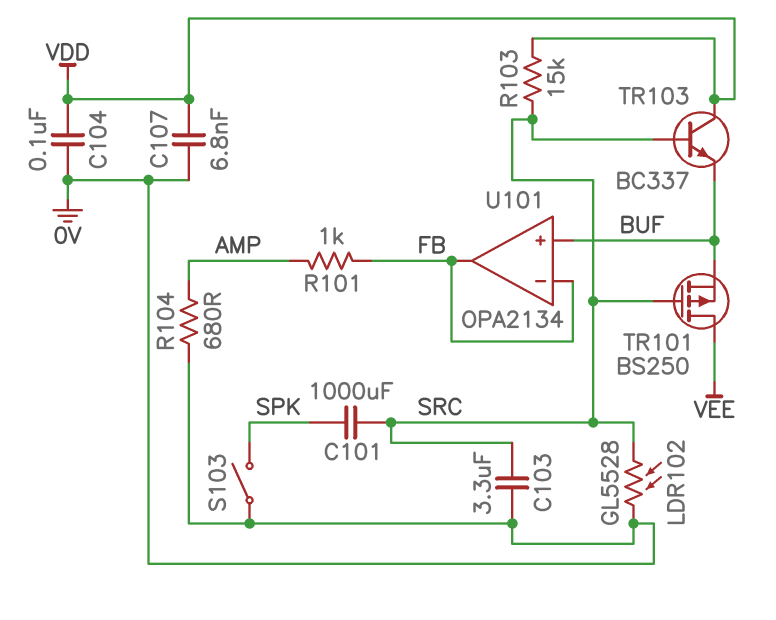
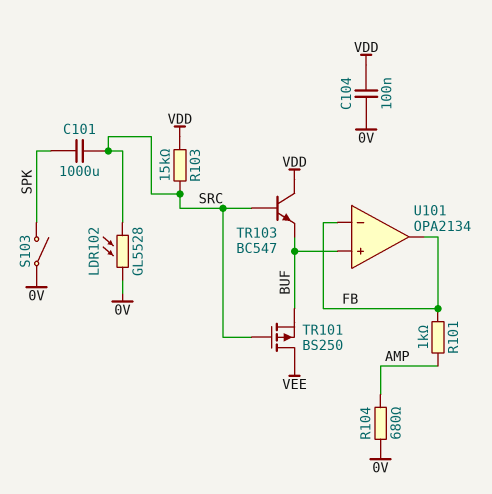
C103: 3.3uF (0V, SRC) -> none
C107: 6.8nF (0V, VDD) -> none
TR103: NPN BC337 (B SRC, C VDD, E BUF) -> NPN BC547 (B SRC, C VDD, E BUF)

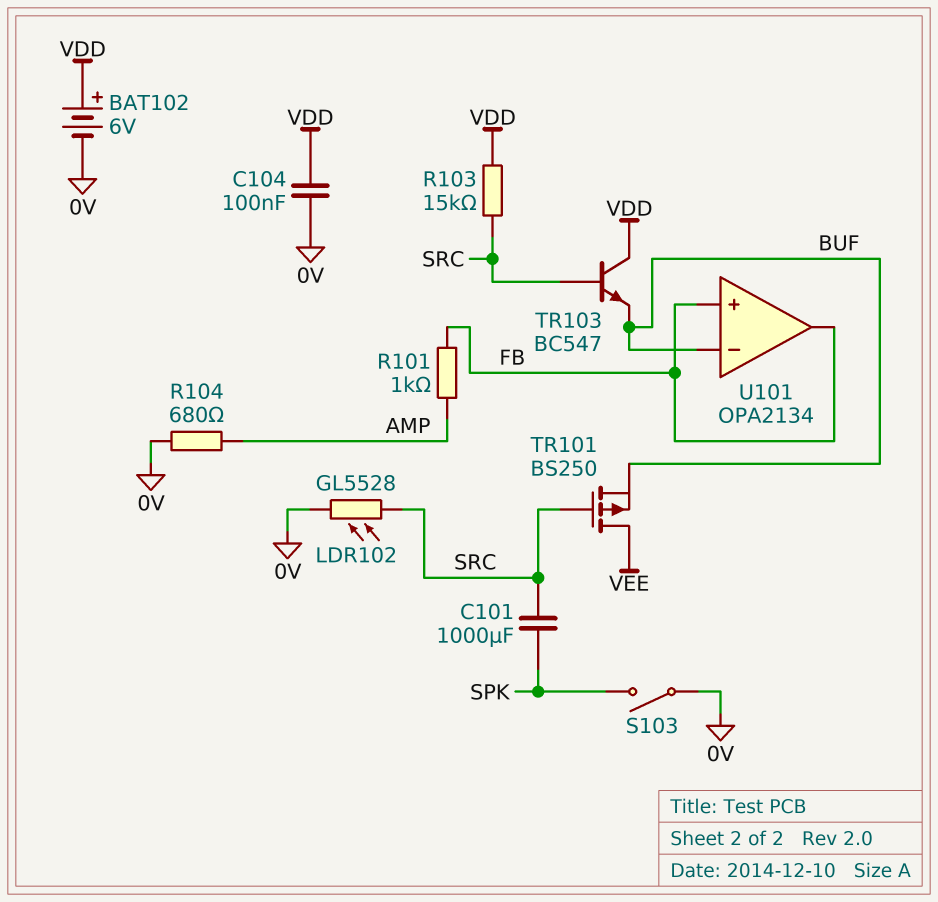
BAT102: none -> 6V (plus VDD, minus 0V)
U101 pin in+: BUF -> FB
U101 pin in-: FB -> BUF

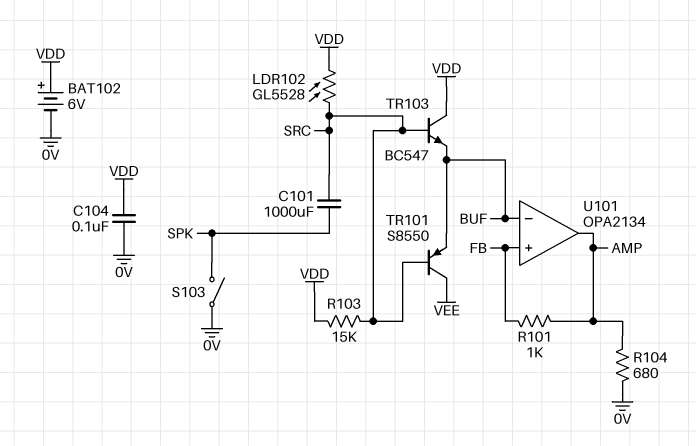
LDR102: GL5528 (0V, SRC) -> GL5528 (SRC, VDD)
TR101: PMOS BS250 (G SRC, D VEE, S BUF) -> PNP S8550 (B SRC, C VEE, E BUF)
U101 pin out: FB -> AMP

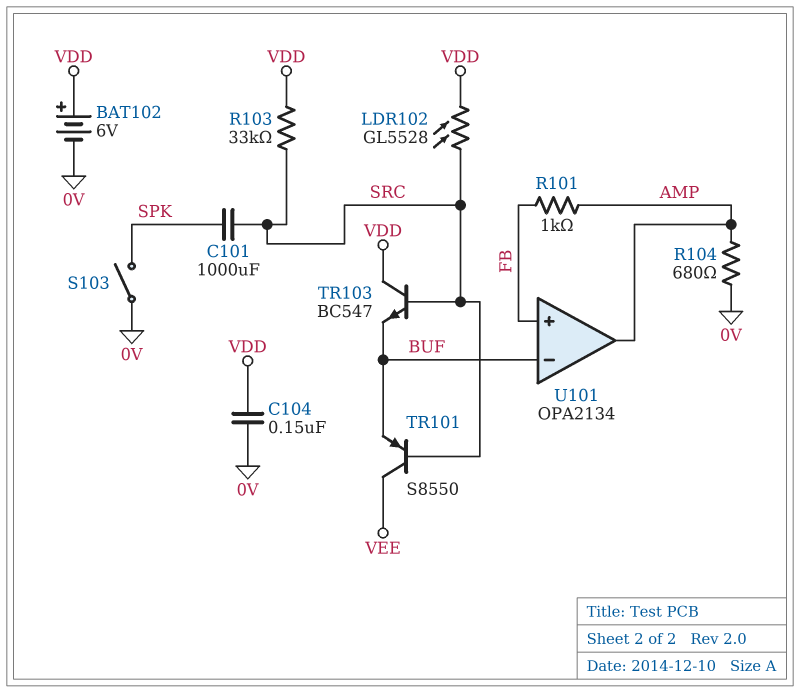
C104: 100nF (0V, VDD) -> 150nF (0V, VDD)
R103: 15k (SRC, VDD) -> 33k (SRC, VDD)

